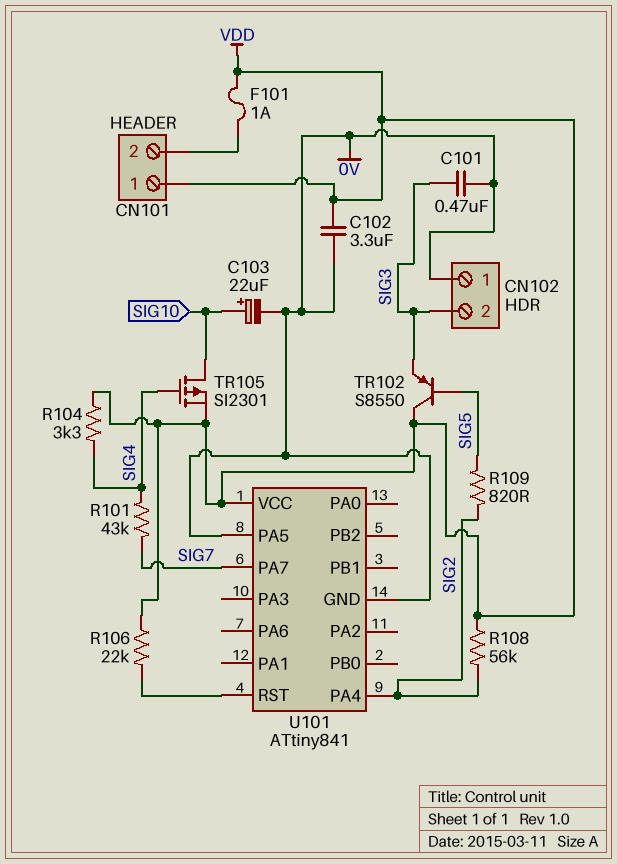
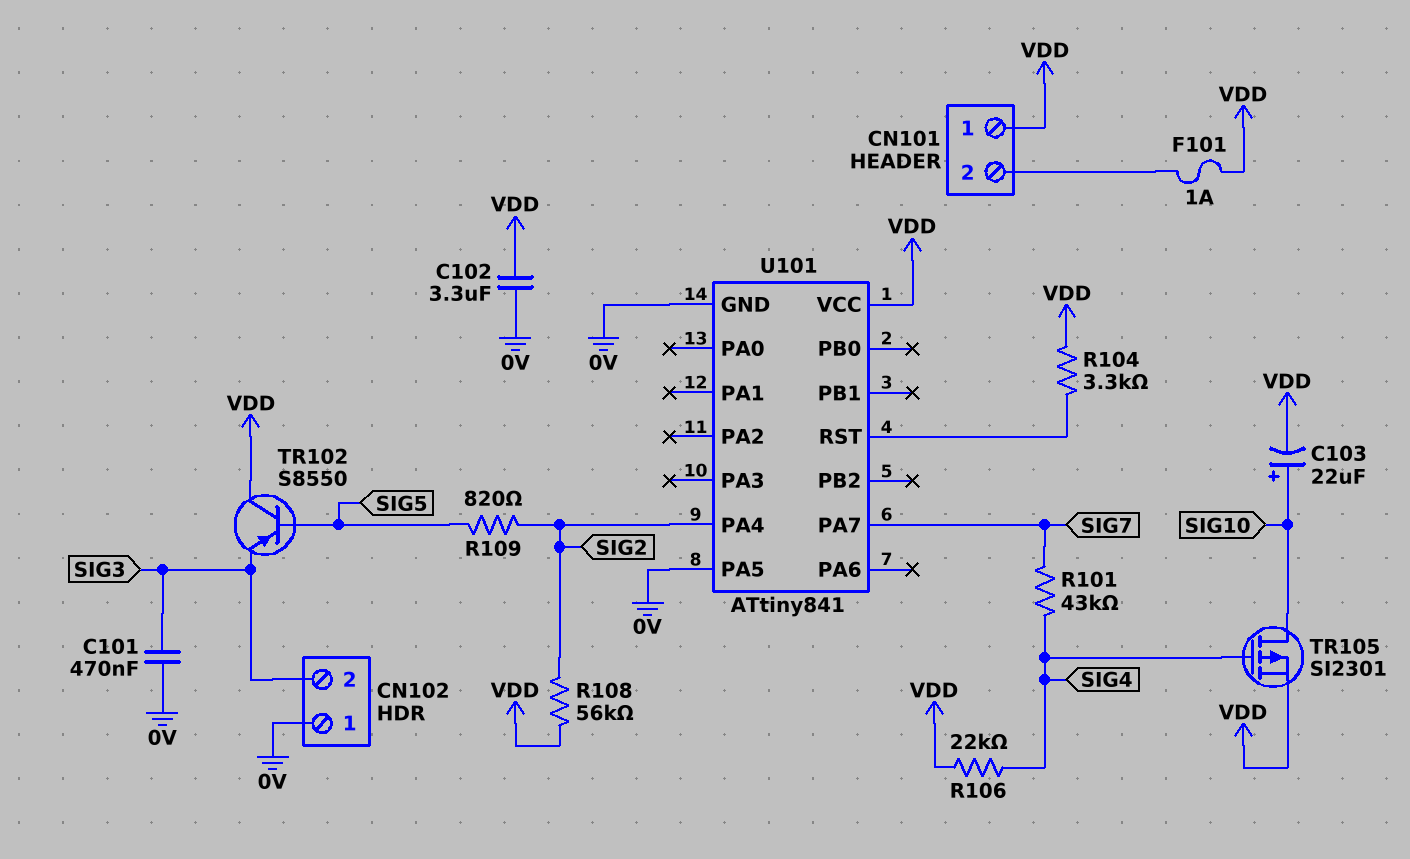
C103: 22uF (plus SIG10, minus 0V) -> 22uF (plus SIG10, minus VDD)
R104: 3.3k (SIG4, VDD) -> 3.3k (U101/RST, VDD)
R106: 22k (U101/RST, VDD) -> 22k (SIG4, VDD)

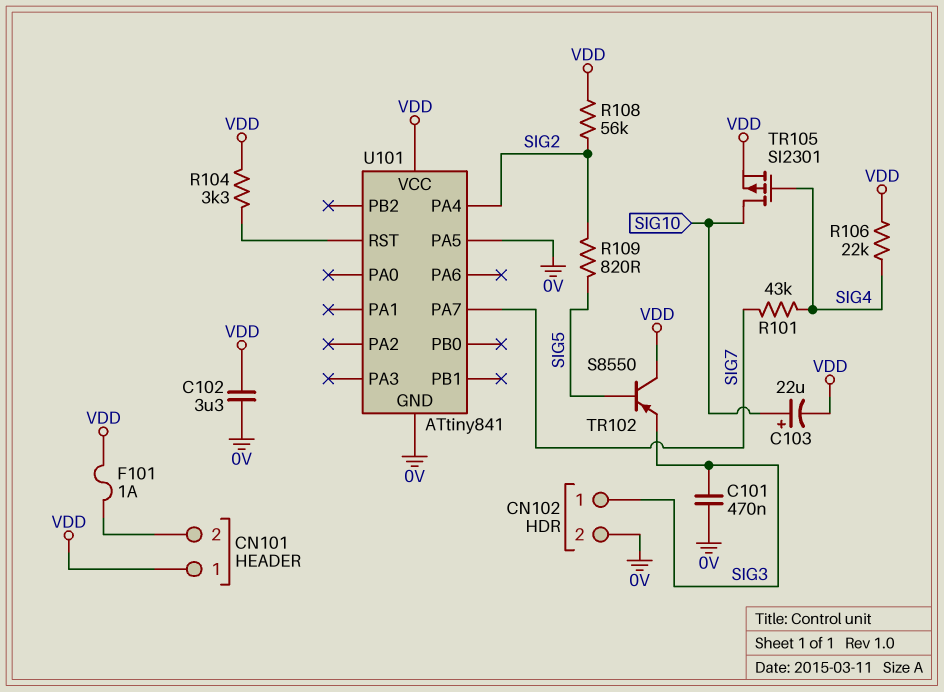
CN102 pin 1: 0V -> SIG3
CN102 pin 2: SIG3 -> 0V

